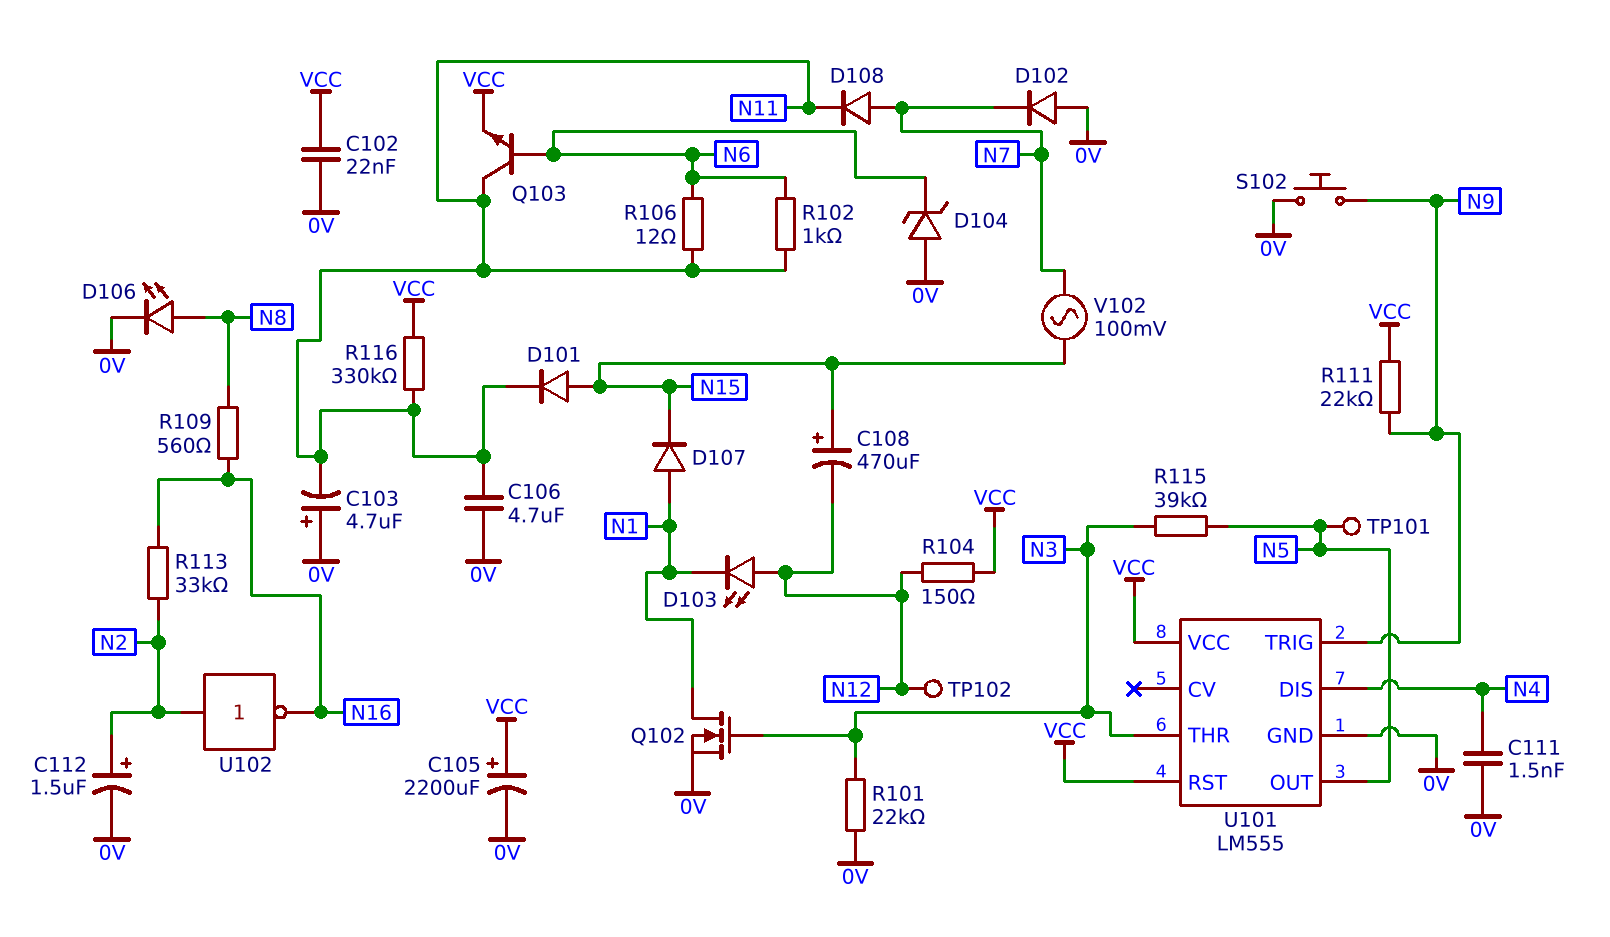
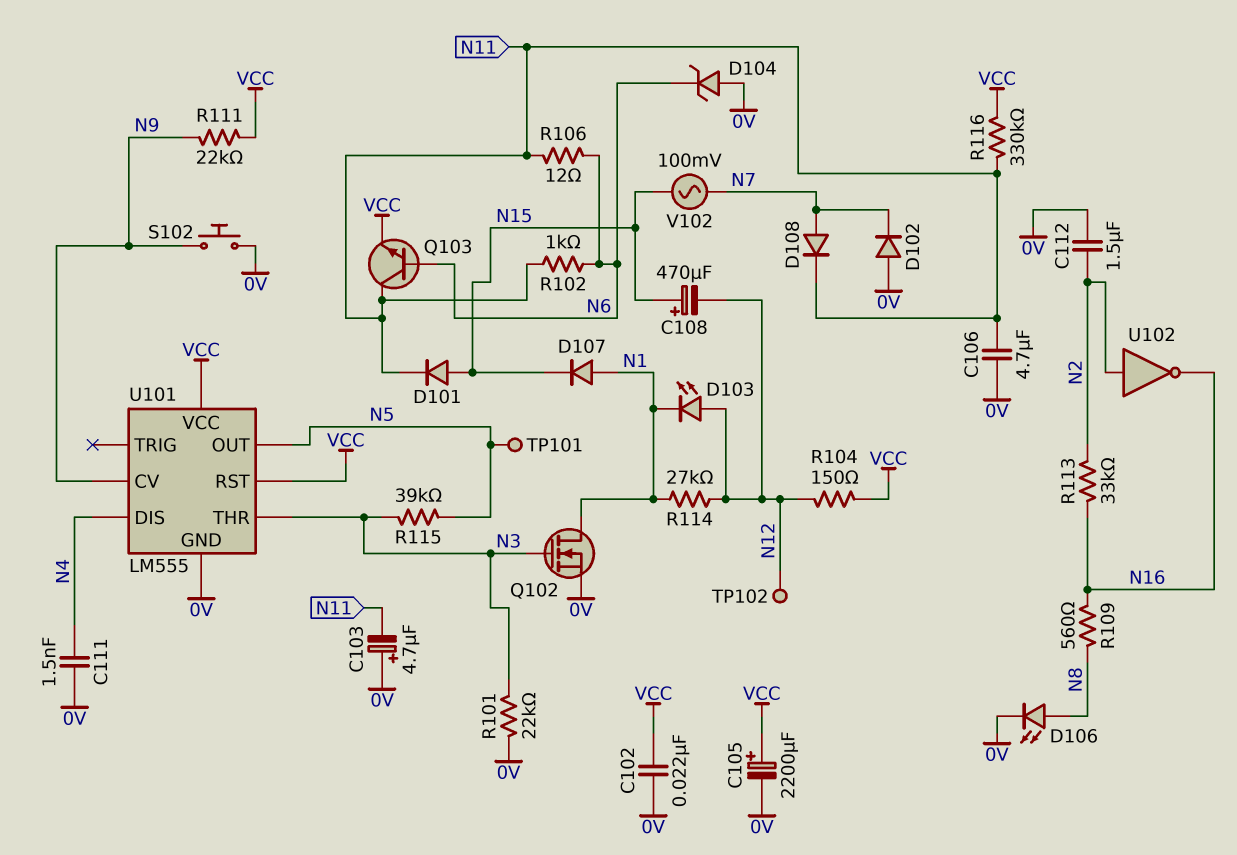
C112: 1.5uF (plus N2, minus 0V) -> 1.5uF (0V, N2)
R114: none -> 27k (N1, N12)
U101 pin CV: none -> N9
U101 pin TRIG: N9 -> none

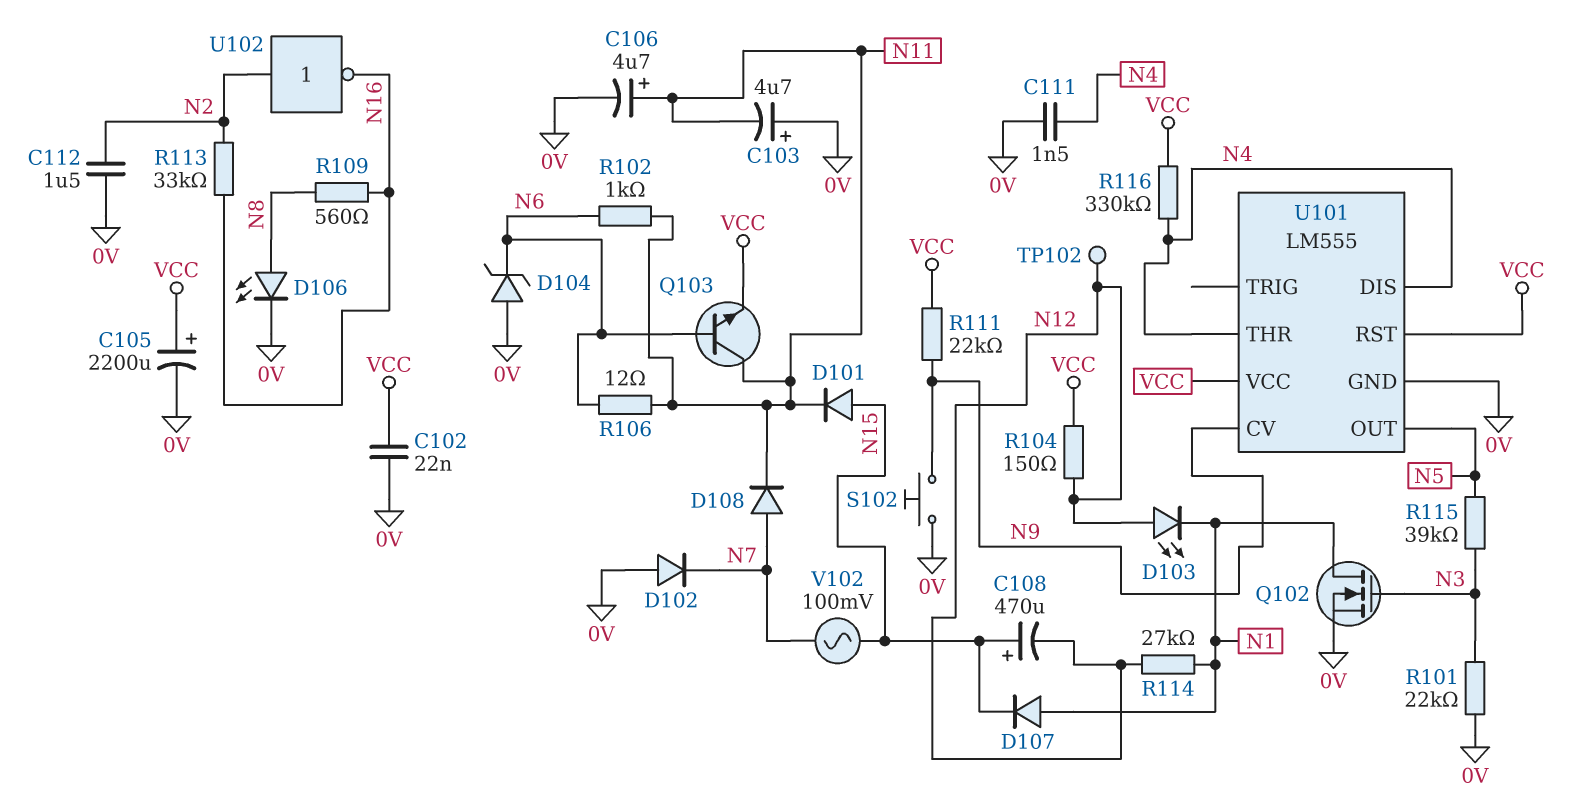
C106: 4.7uF (0V, N11) -> 4.7uF (plus N11, minus 0V)
R116: 330k (N11, VCC) -> 330k (N4, VCC)
TP101: test point (N5) -> none
U101 pin THR: N3 -> N4

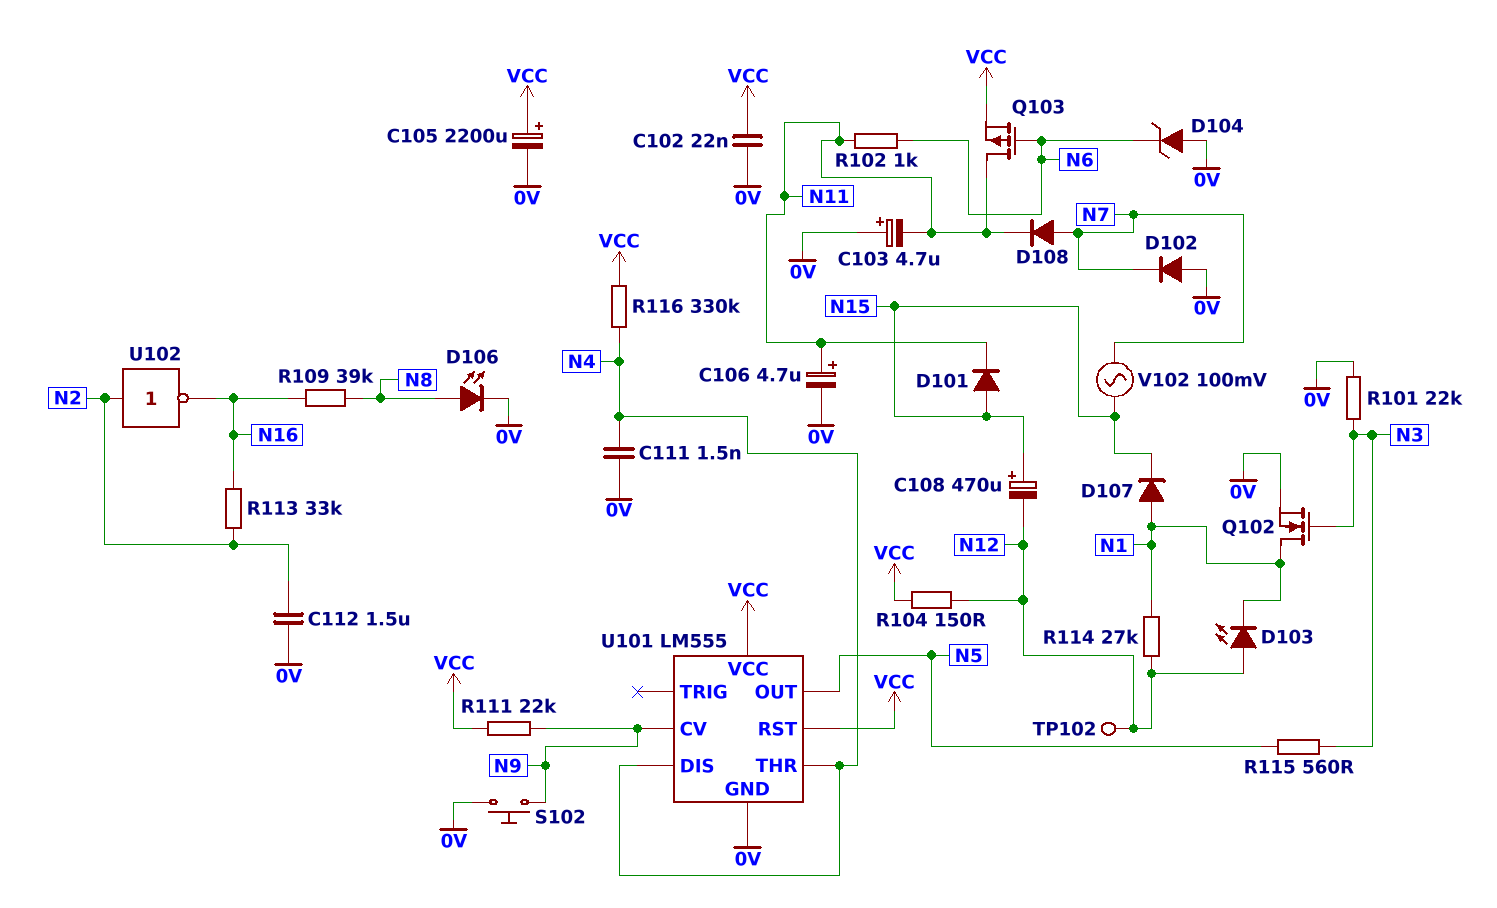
Q103: NPN (B N6, C N11, E VCC) -> PMOS (G N6, D N11, S VCC)
R106: 12 (N6, N11) -> none
R109: 560 (N8, N16) -> 39k (N8, N16)
R115: 39k (N3, N5) -> 560 (N3, N5)

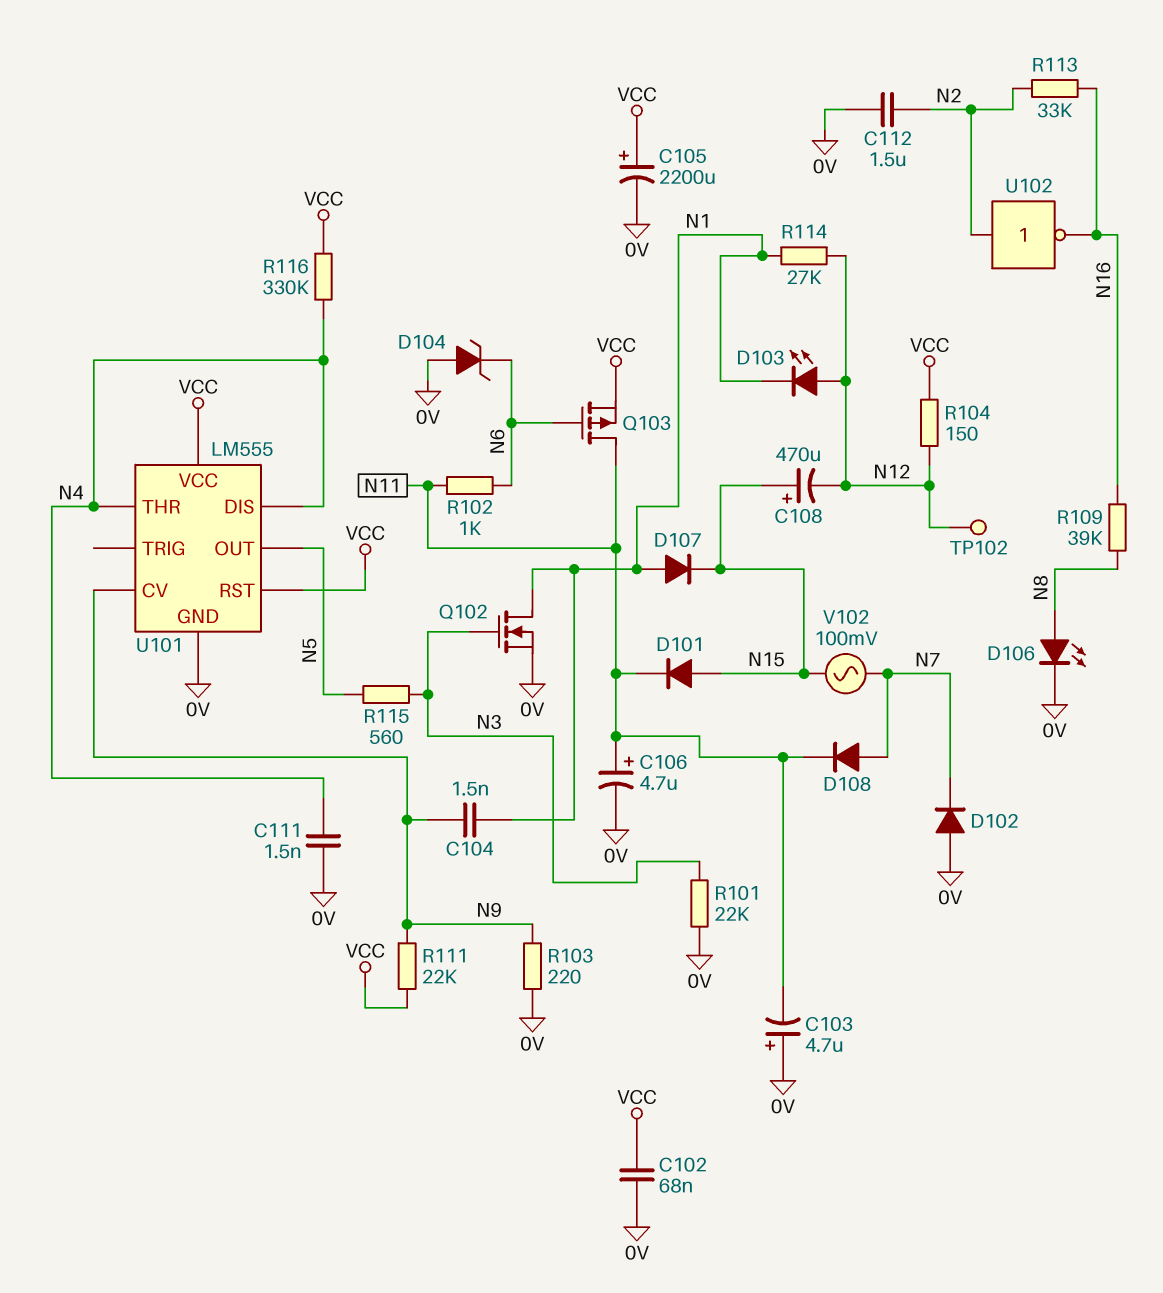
C102: 22nF (0V, VCC) -> 68nF (0V, VCC)
C104: none -> 1.5nF (N1, N9)
R103: none -> 220 (0V, N9)
S102: button (0V, N9) -> none

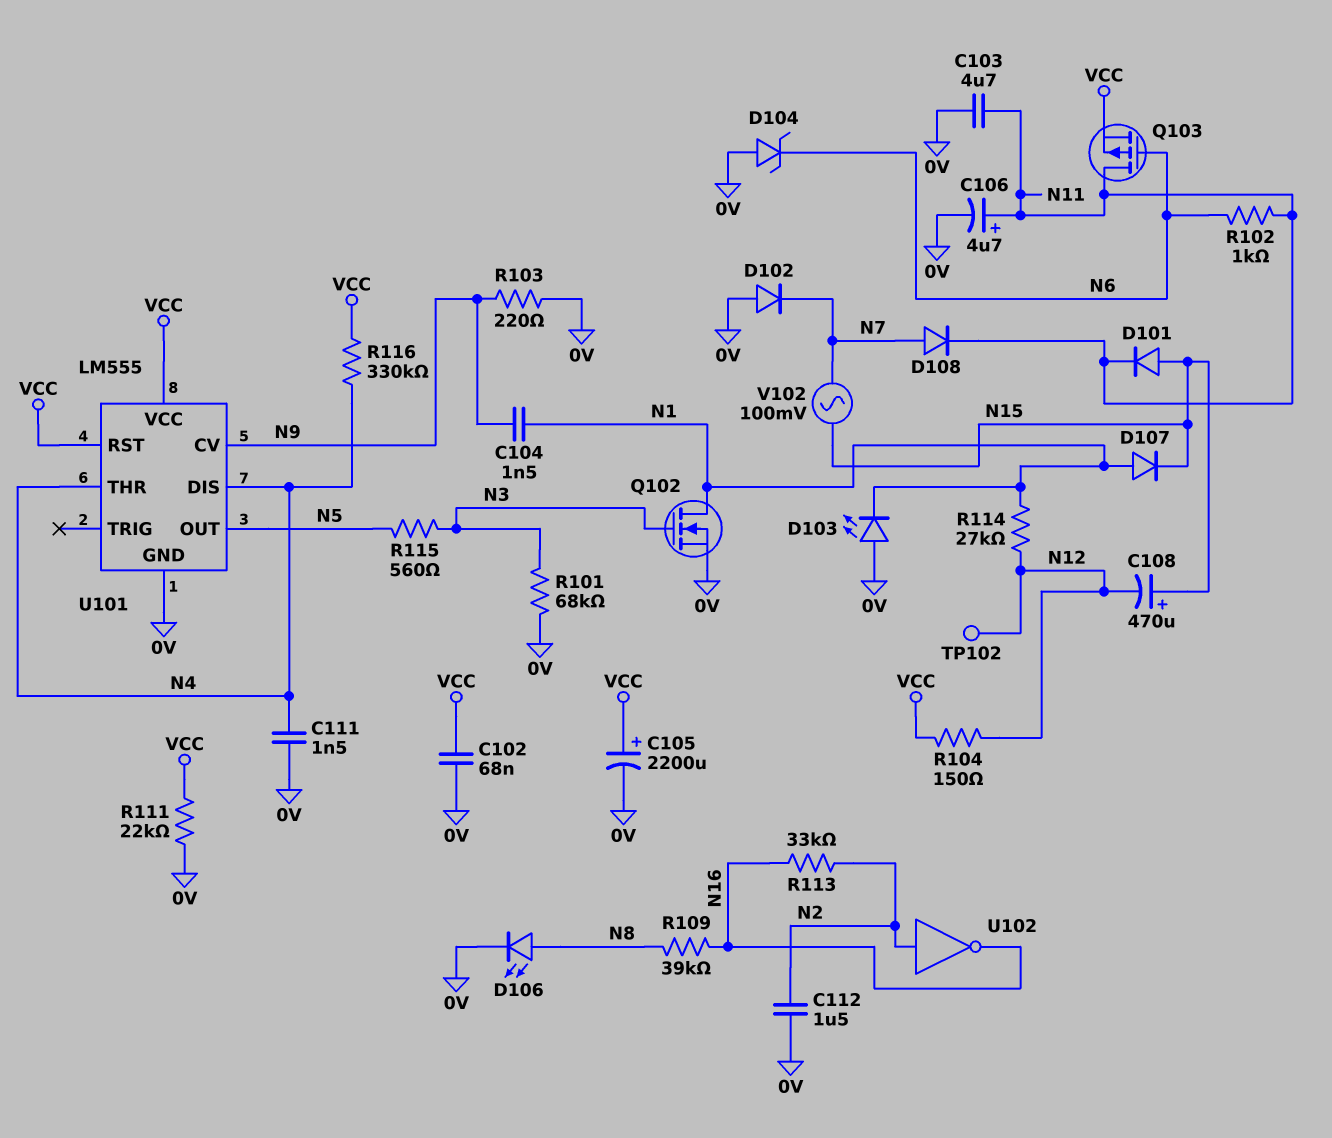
C103: 4.7uF (plus 0V, minus N11) -> 4.7uF (0V, N11)
D103: LED (A N12, K N1) -> LED (A 0V, K N1)
R101: 22k (0V, N3) -> 68k (0V, N3)
R111: 22k (N9, VCC) -> 22k (0V, VCC)

